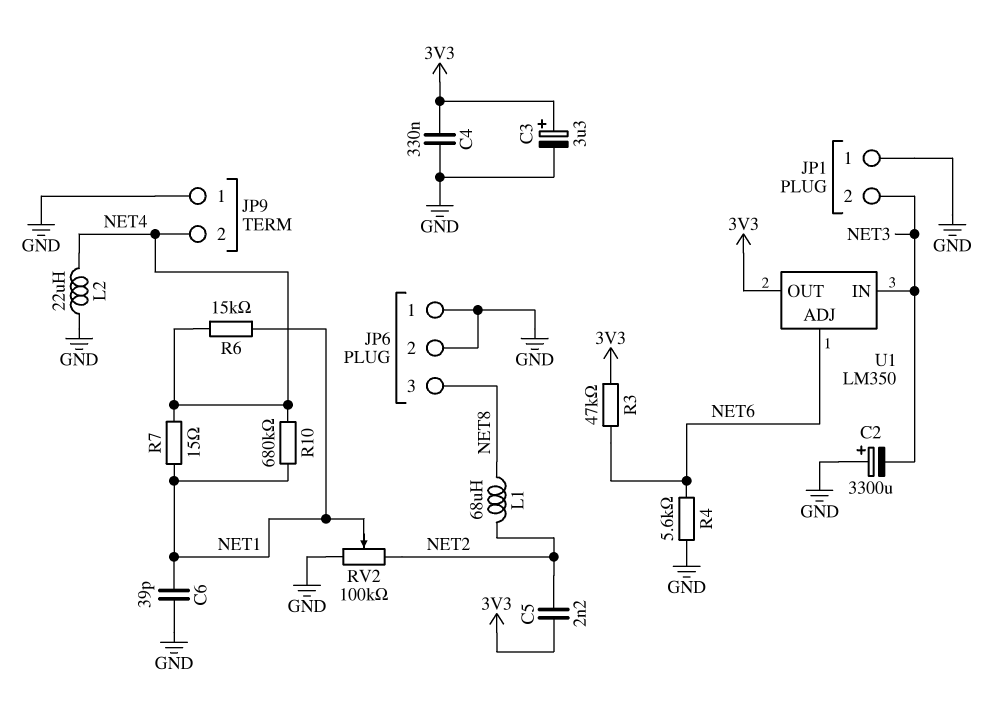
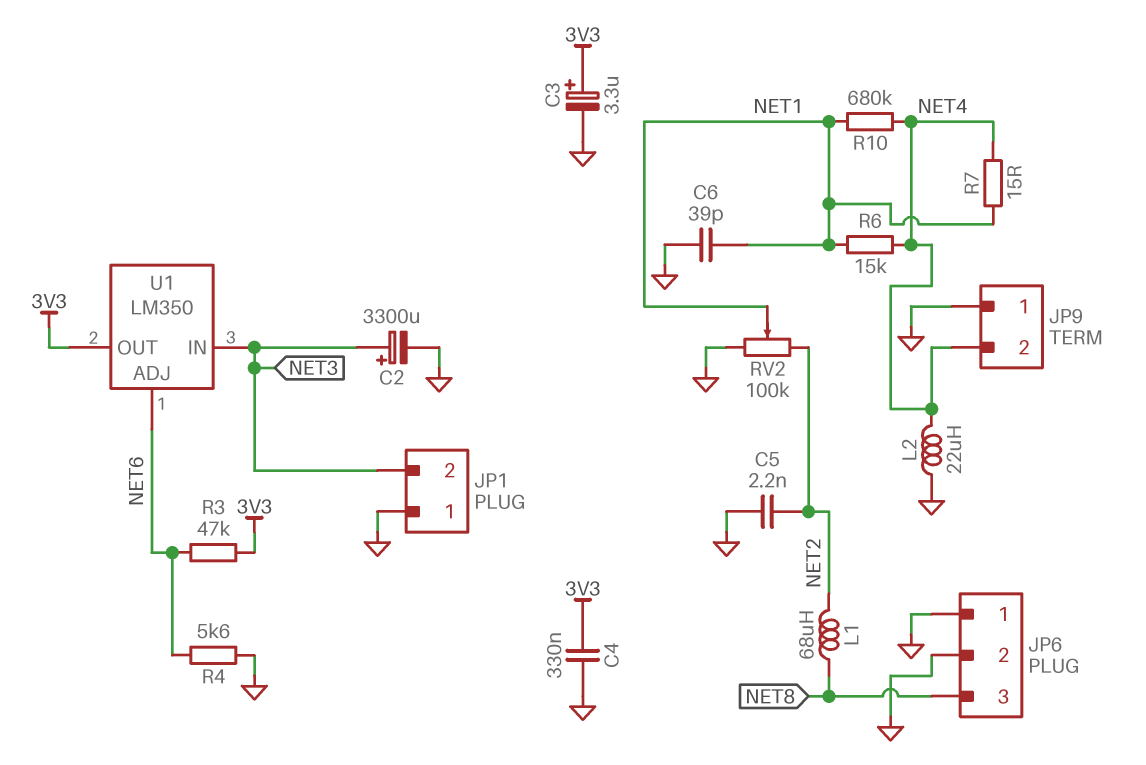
C2: 3300uF (plus GND, minus NET3) -> 3300uF (plus NET3, minus GND)
C5: 2.2nF (3V3, NET2) -> 2.2nF (GND, NET2)

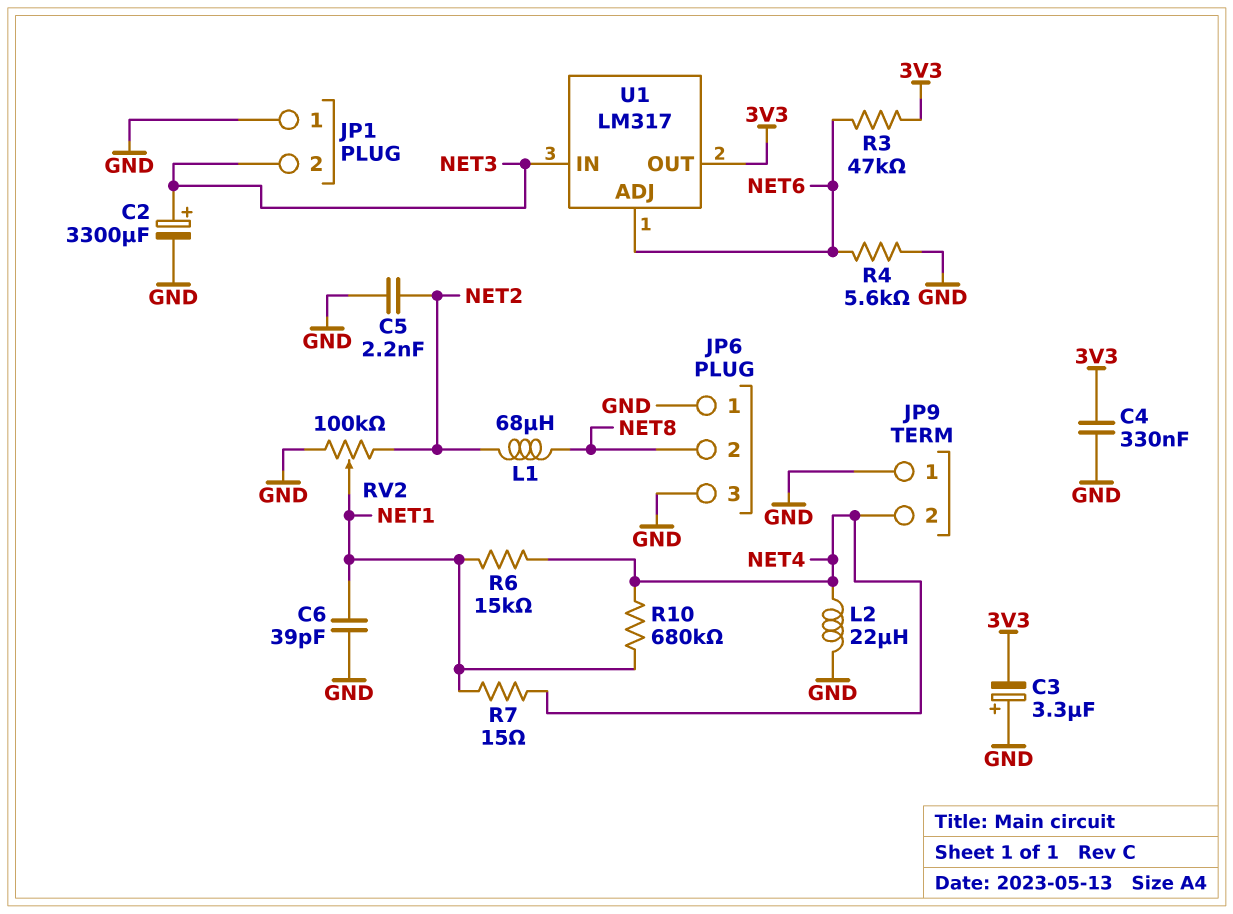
C3: 3.3uF (plus 3V3, minus GND) -> 3.3uF (plus GND, minus 3V3)
JP6 pin 2: GND -> NET8
JP6 pin 3: NET8 -> GND
U1: LM350 -> LM317

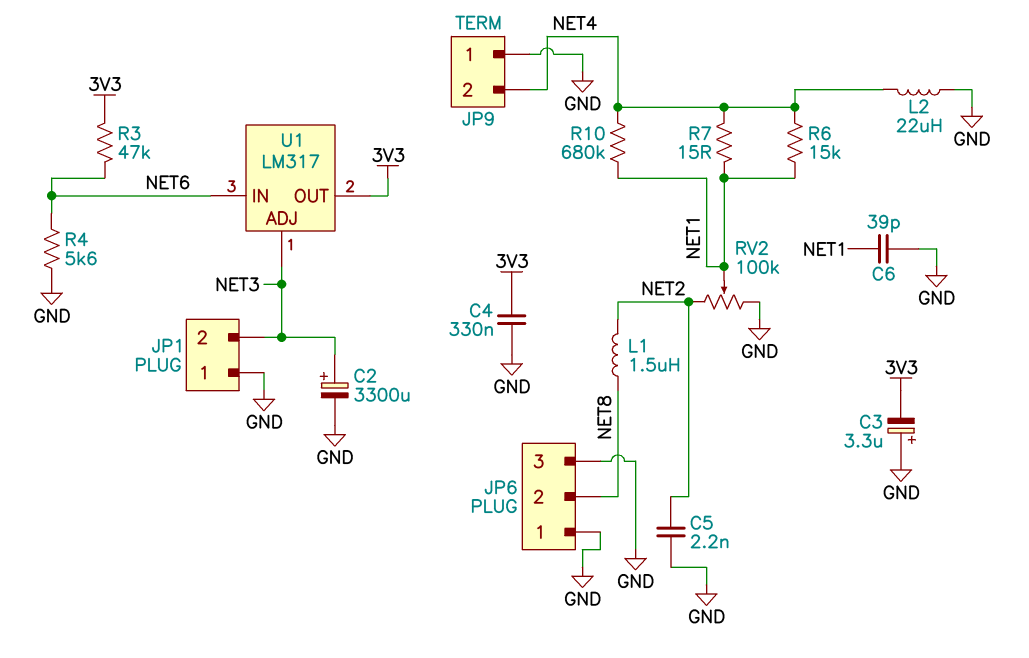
L1: 68uH (NET2, NET8) -> 1.5uH (NET2, NET8)
U1 pin ADJ: NET6 -> NET3
U1 pin IN: NET3 -> NET6

